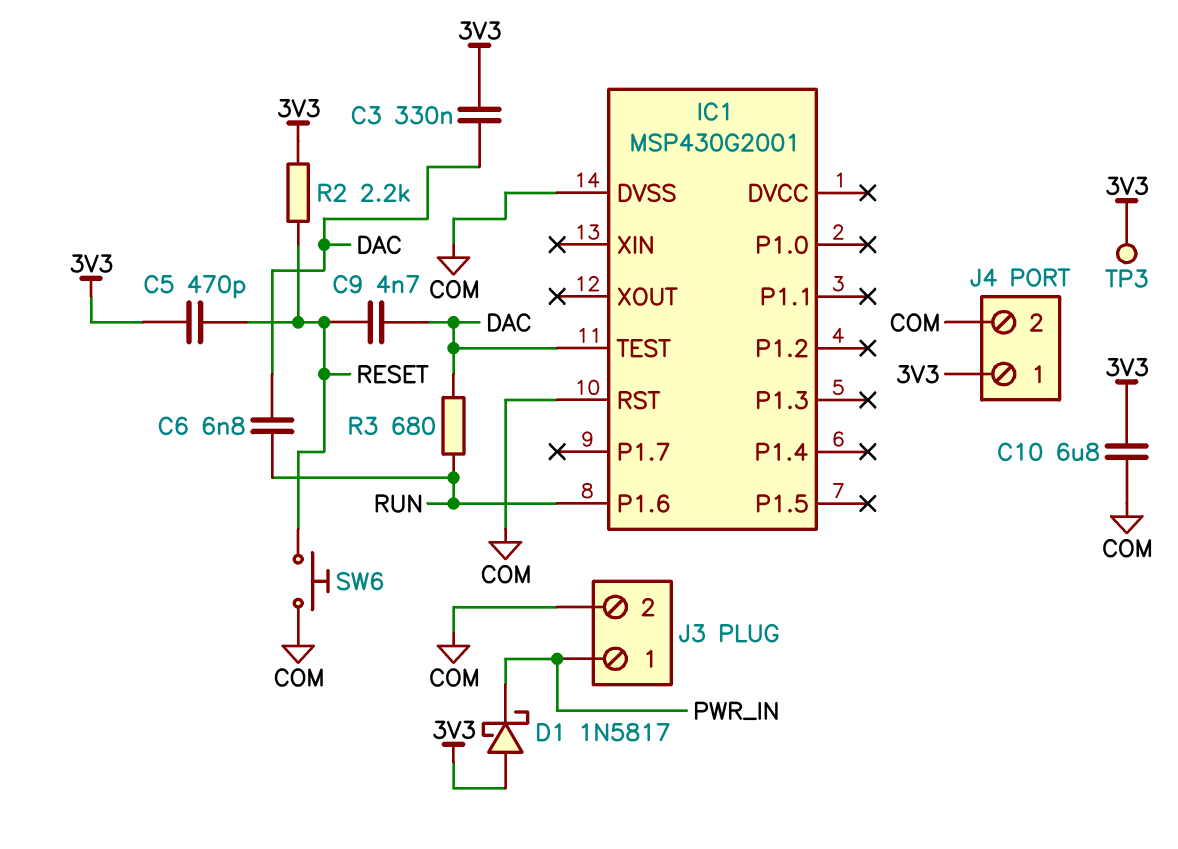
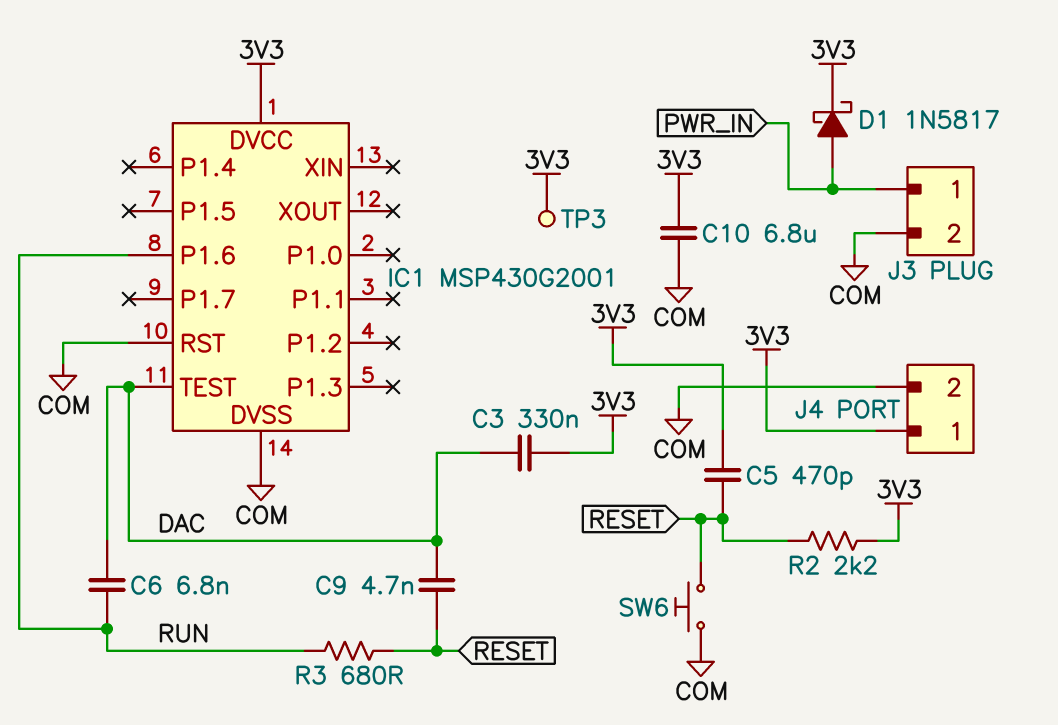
D1: schottky 1N5817 (A 3V3, K PWR_IN) -> schottky 1N5817 (A PWR_IN, K 3V3)
IC1 pin DVCC: none -> 3V3
R3: 680 (DAC, RUN) -> 680 (RESET, RUN)

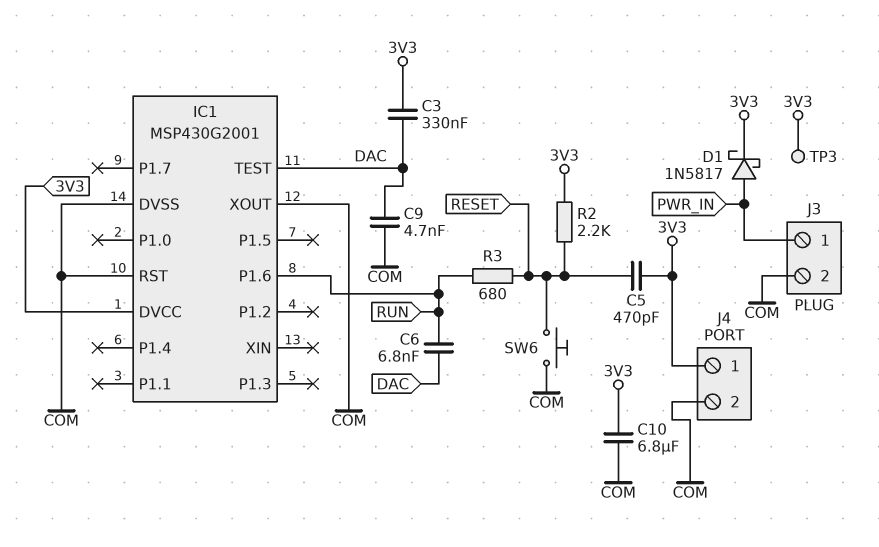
C9: 4.7nF (DAC, RESET) -> 4.7nF (COM, DAC)
IC1 pin XOUT: none -> COM

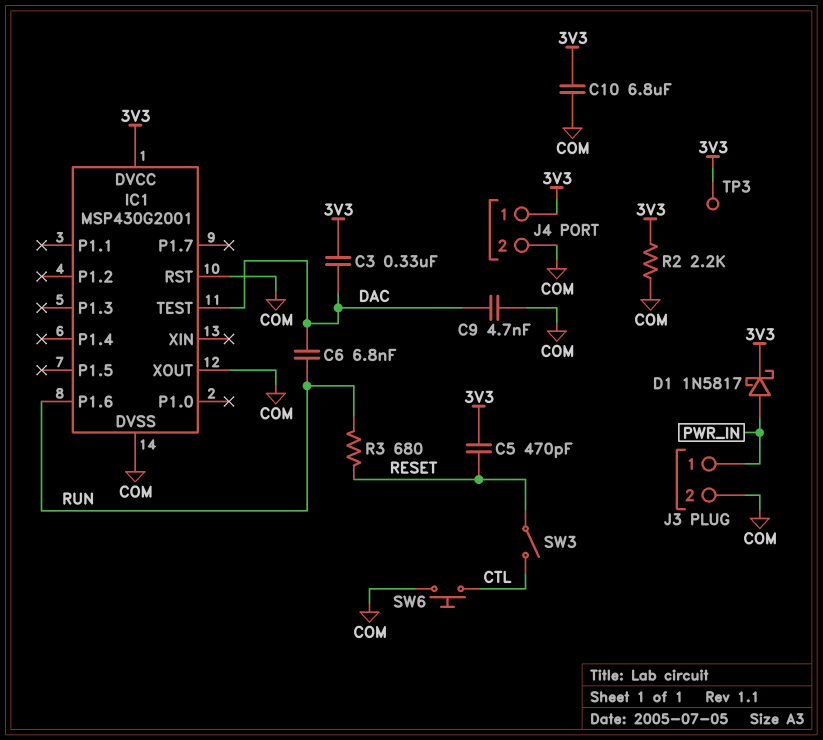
R2: 2.2k (3V3, RESET) -> 2.2k (3V3, COM)
SW3: none -> switch (CTL, RESET)
SW6: button (COM, RESET) -> button (COM, CTL)

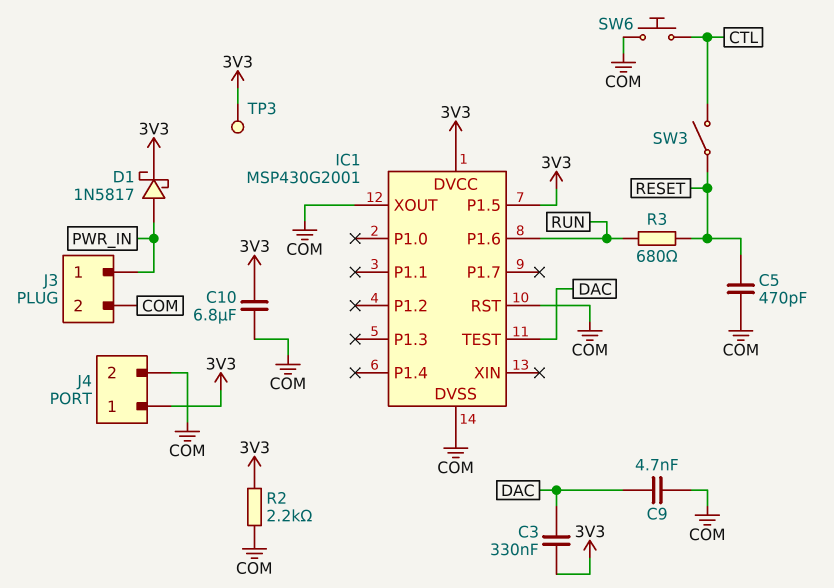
C5: 470pF (3V3, RESET) -> 470pF (COM, RESET)
C6: 6.8nF (DAC, RUN) -> none
IC1 pin P1.5: none -> 3V3

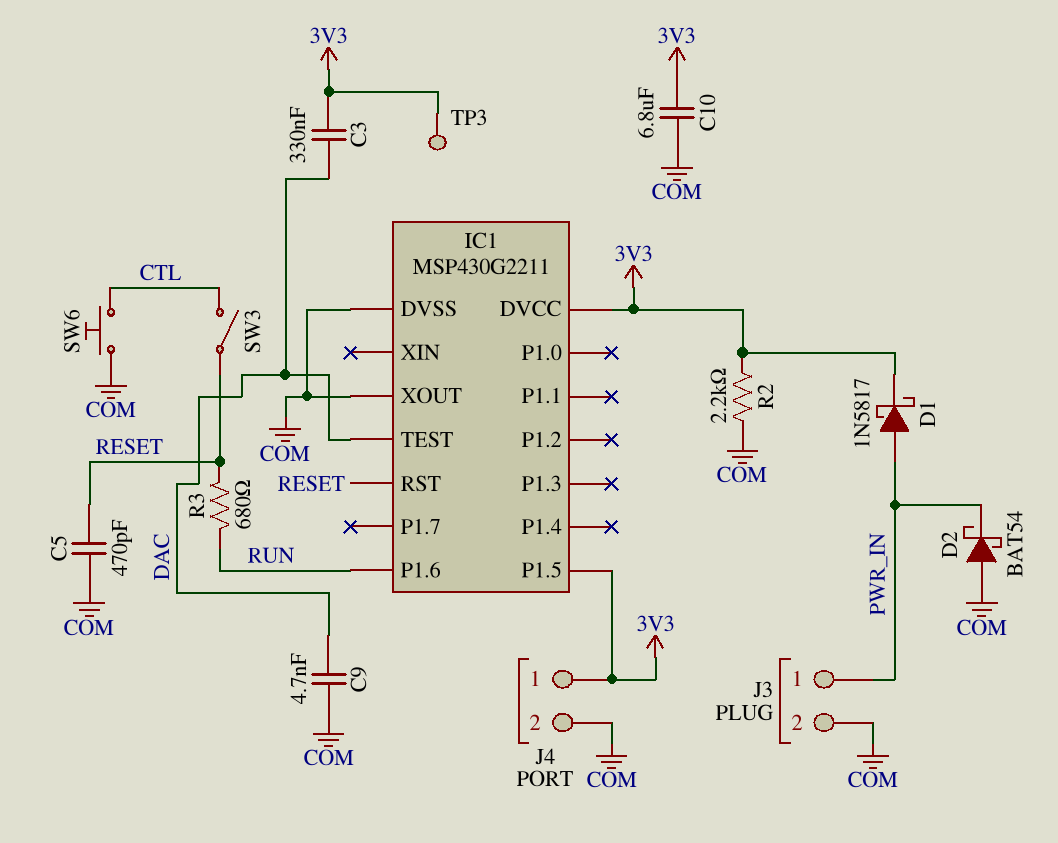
D2: none -> schottky BAT54 (A COM, K PWR_IN)
IC1: MSP430G2001 -> MSP430G2211
IC1 pin RST: COM -> RESET

